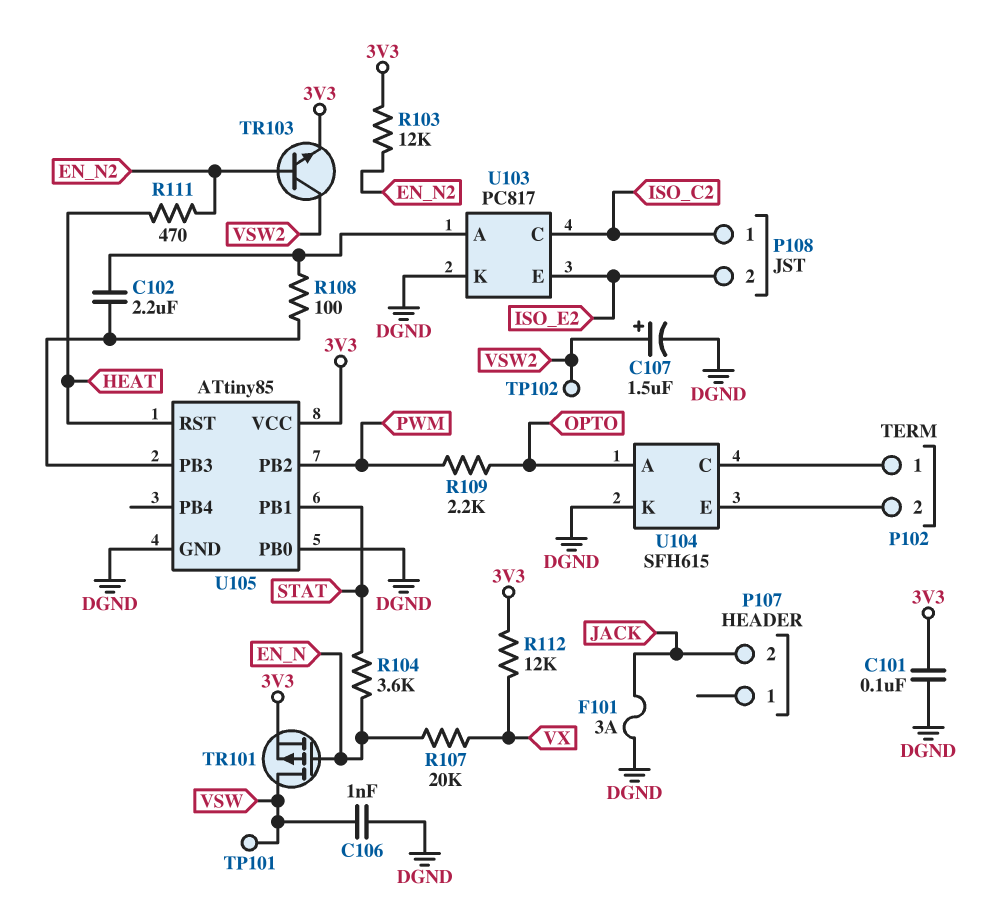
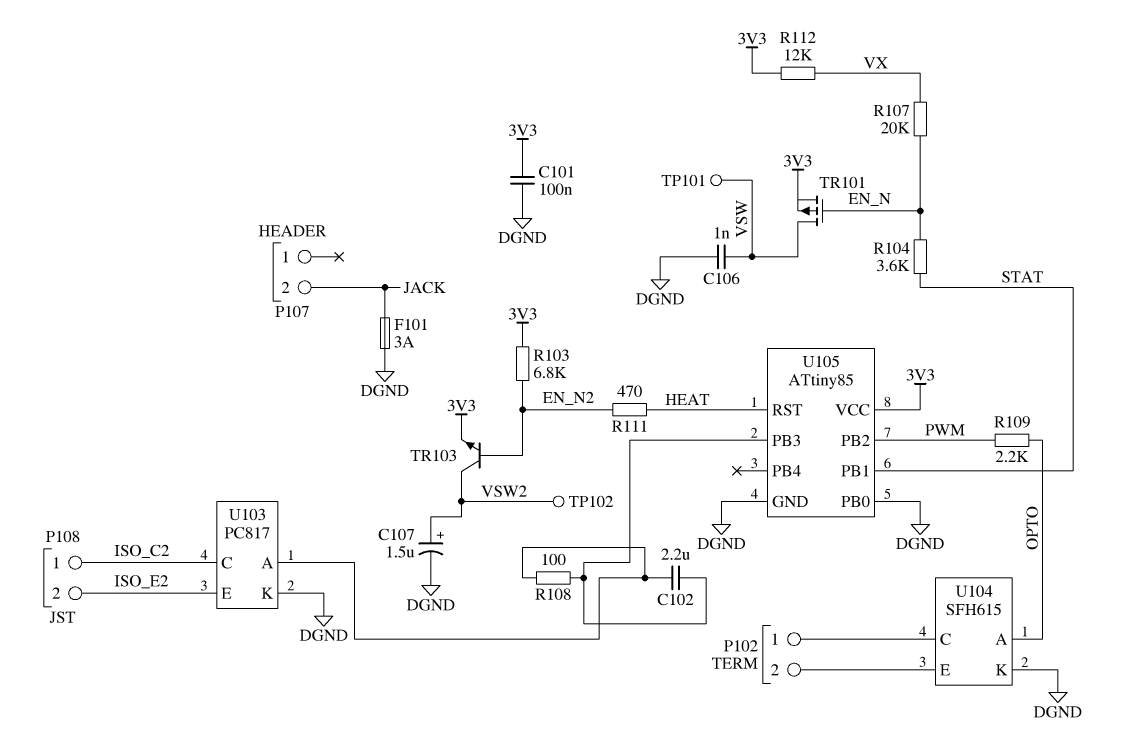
R103: 12k (3V3, EN_N2) -> 6.8k (3V3, EN_N2)

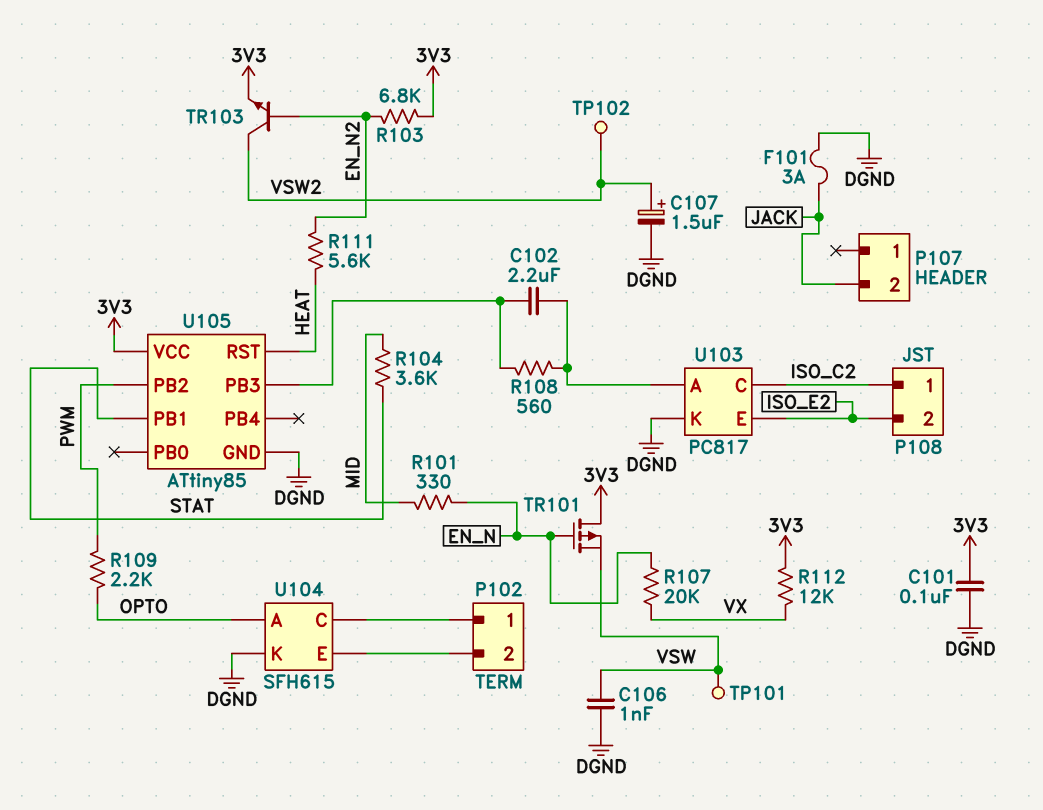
R101: none -> 330 (EN_N, MID)
R104: 3.6k (EN_N, STAT) -> 3.6k (MID, STAT)
R108: 100 (U103/A, U105/PB3) -> 560 (U103/A, U105/PB3)
R111: 470 (EN_N2, HEAT) -> 5.6k (EN_N2, HEAT)
TR101: PMOS (G EN_N, D VSW, S 3V3) -> PMOS (G EN_N, D 3V3, S VSW)
U105 pin PB0: DGND -> none

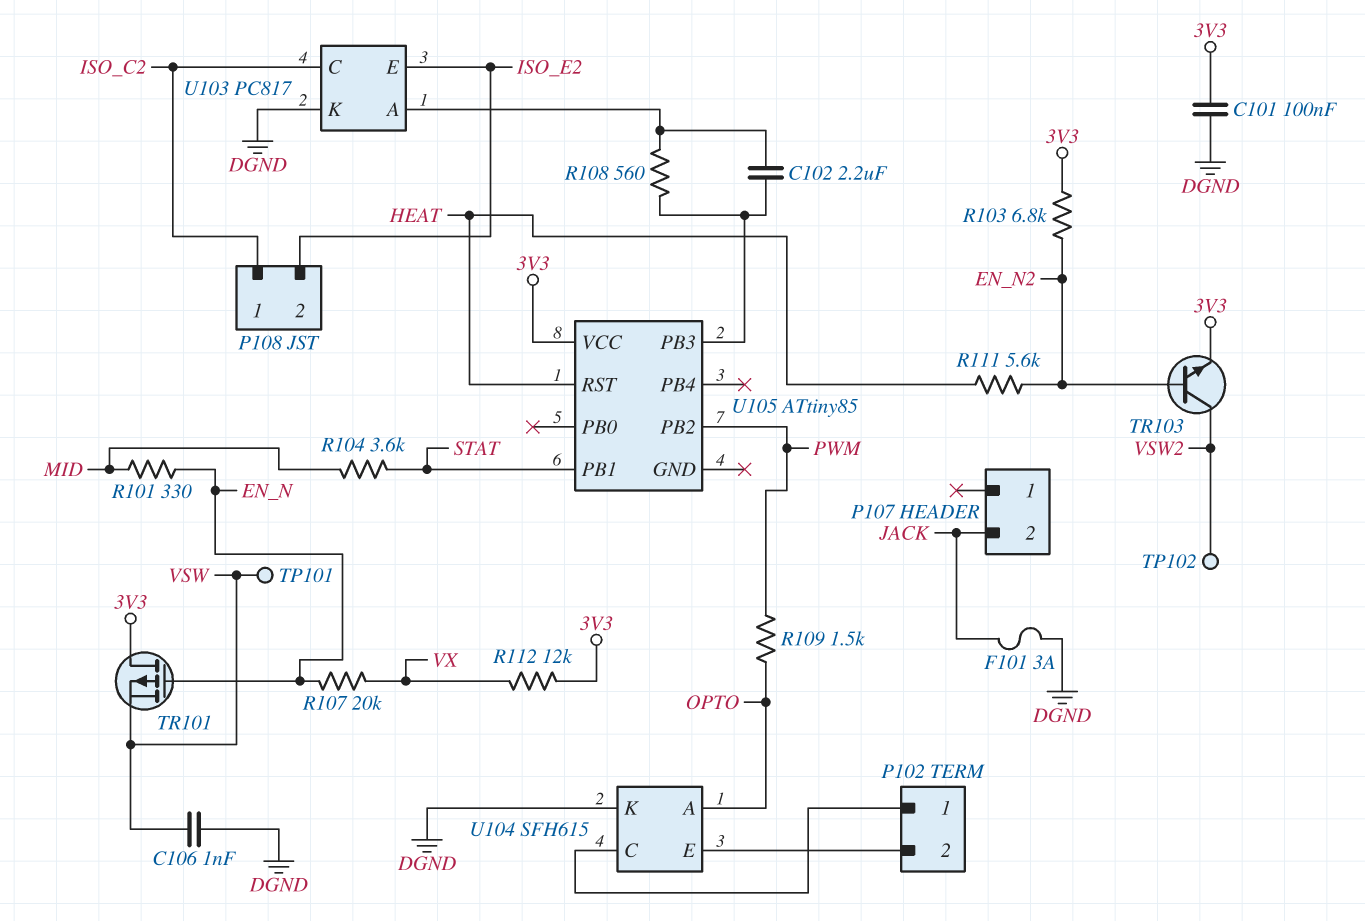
C107: 1.5uF (plus VSW2, minus DGND) -> none
R109: 2.2k (OPTO, PWM) -> 1.5k (OPTO, PWM)
U105 pin GND: DGND -> none

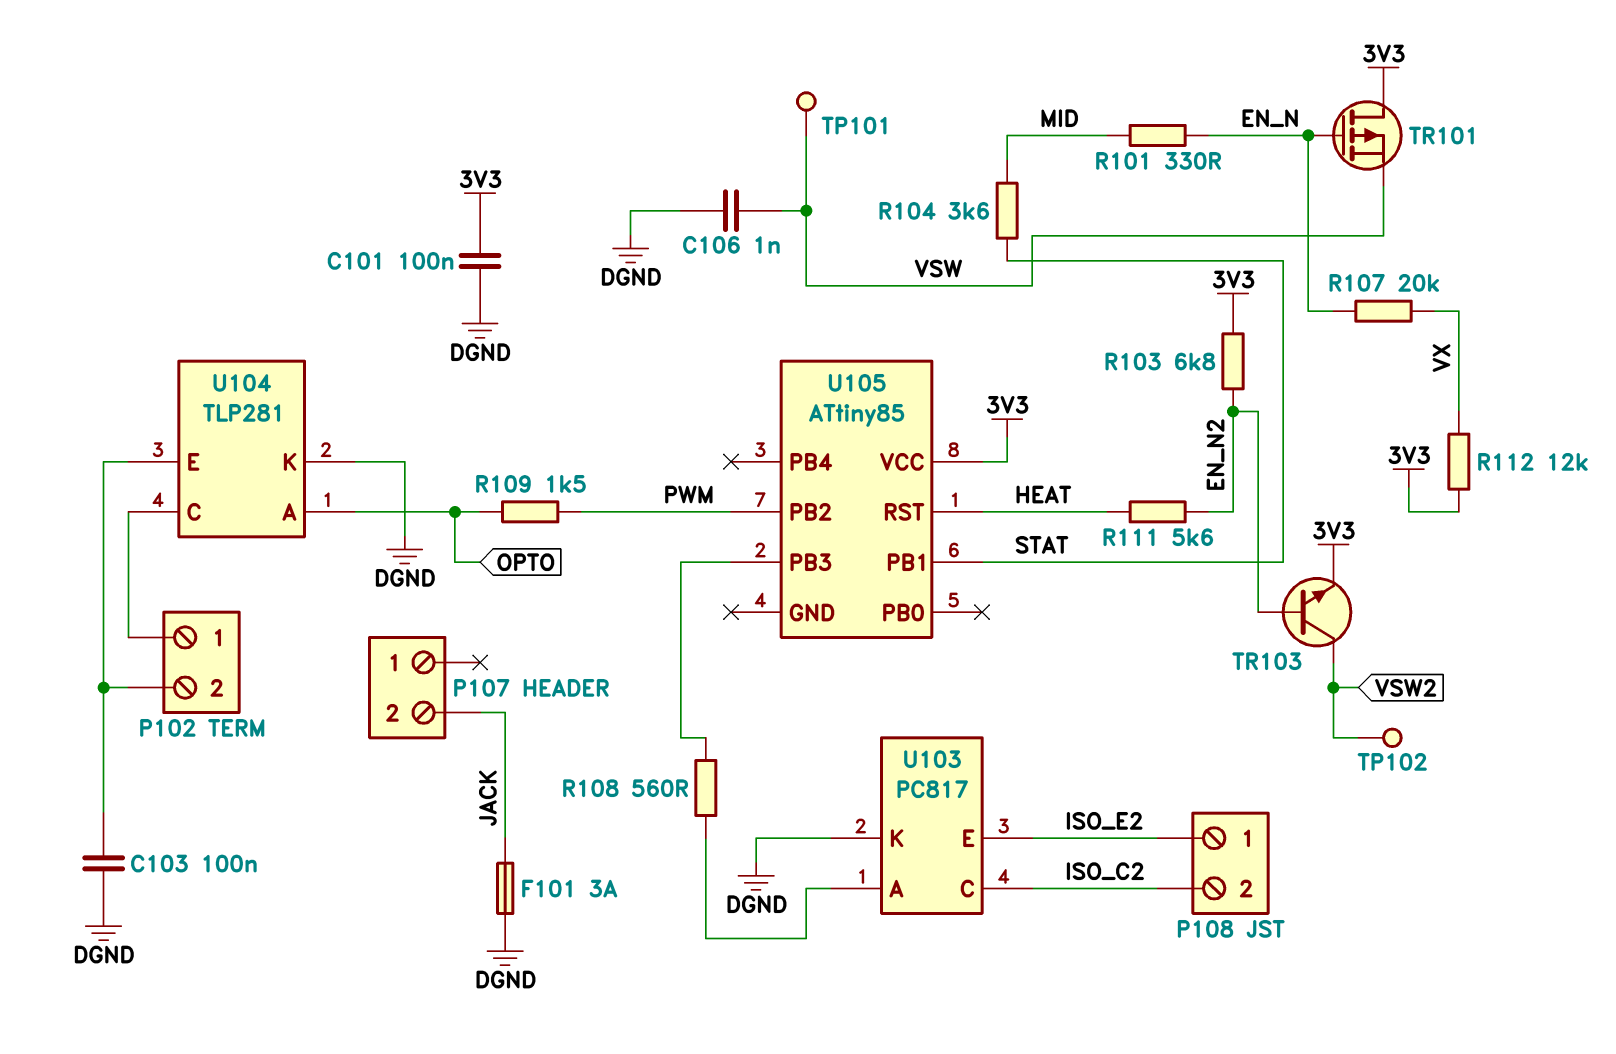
C102: 2.2uF (U103/A, U105/PB3) -> none
C103: none -> 100nF (DGND, P102/2)
P108 pin 1: ISO_C2 -> ISO_E2
P108 pin 2: ISO_E2 -> ISO_C2
U104: SFH615 -> TLP281

